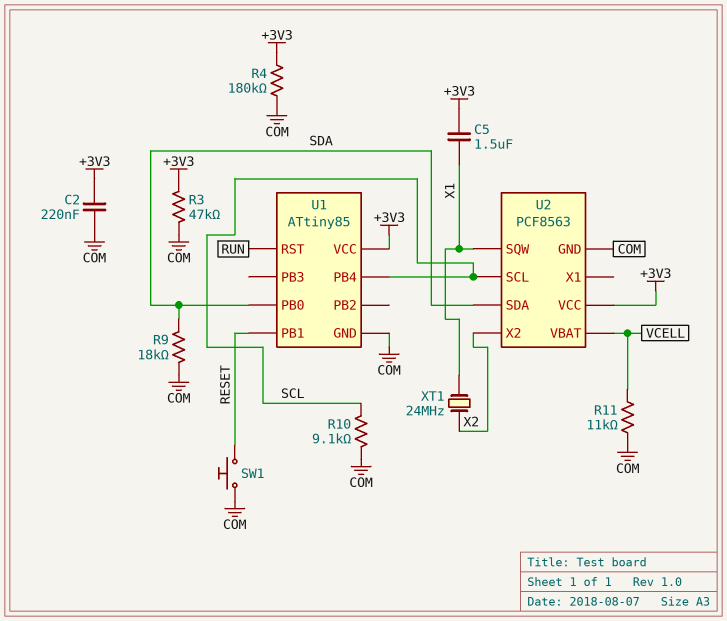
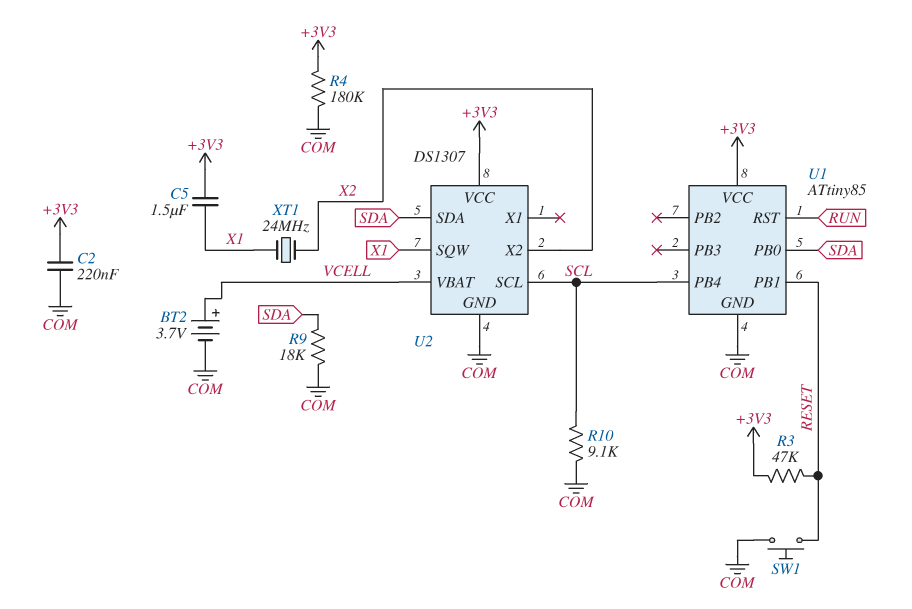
BT2: none -> 3.7V (plus VCELL, minus COM)
R3: 47k (+3V3, COM) -> 47k (+3V3, RESET)
R11: 11k (COM, VCELL) -> none
U2: PCF8563 -> DS1307

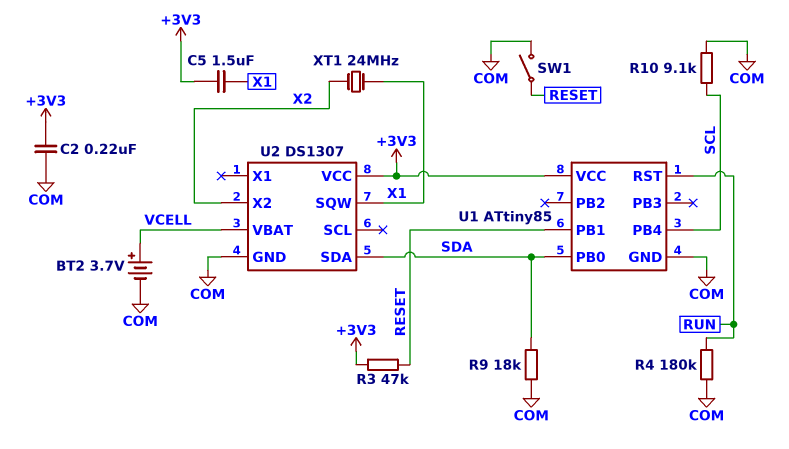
R4: 180k (+3V3, COM) -> 180k (COM, RUN)
SW1: button (COM, RESET) -> switch (COM, RESET)
U2 pin SCL: SCL -> none

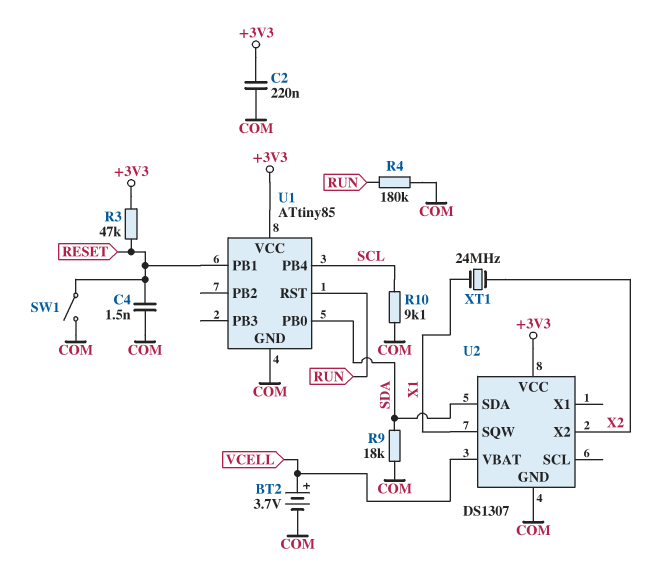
C4: none -> 1.5nF (COM, RESET)
C5: 1.5uF (+3V3, X1) -> none

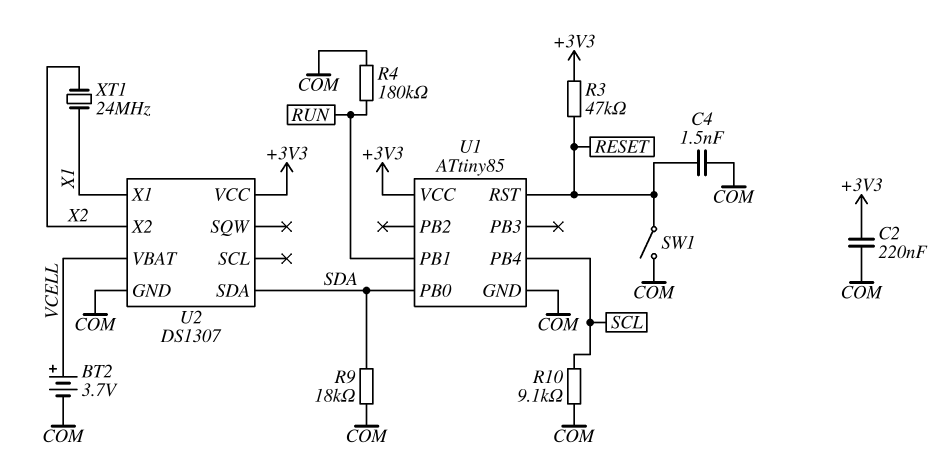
U1 pin PB1: RESET -> RUN
U1 pin RST: RUN -> RESET
U2 pin SQW: X1 -> none
U2 pin X1: none -> X1

